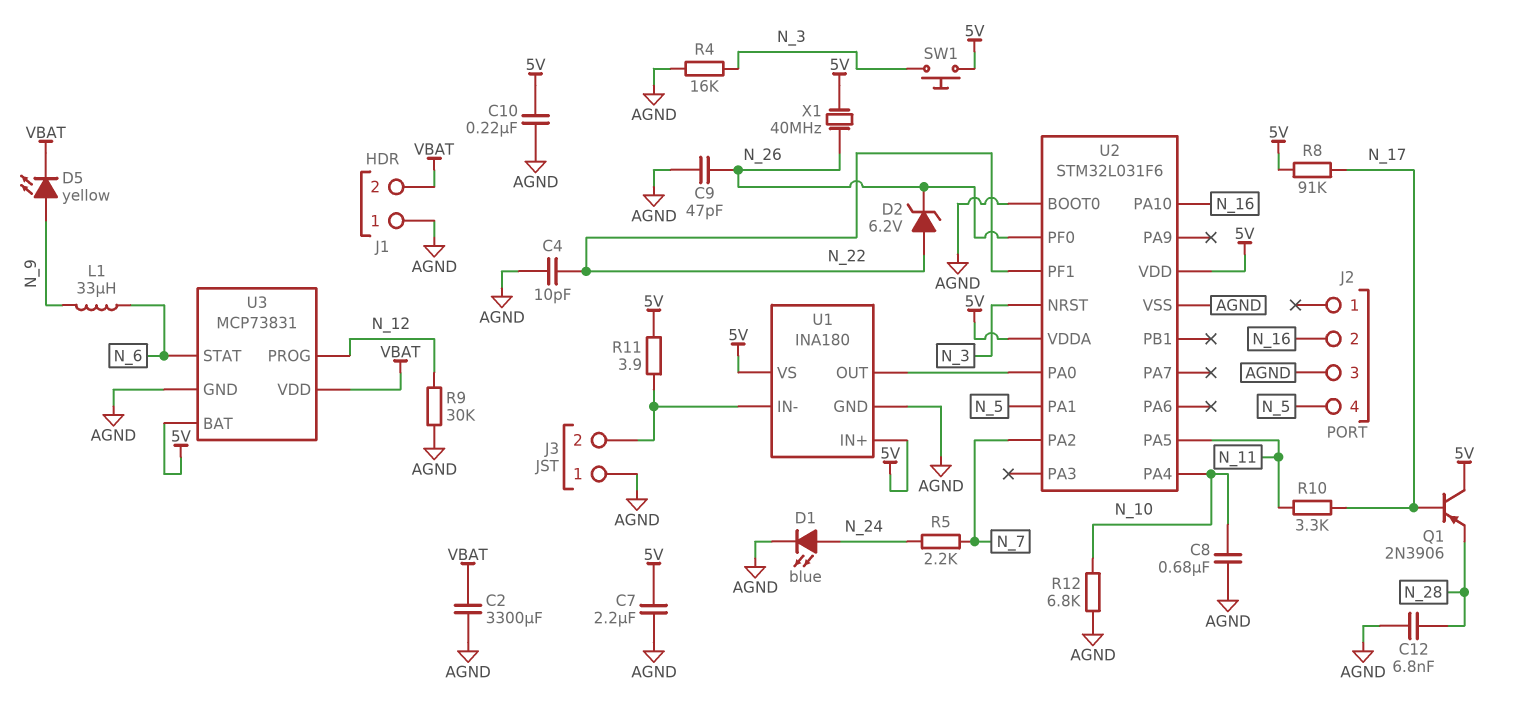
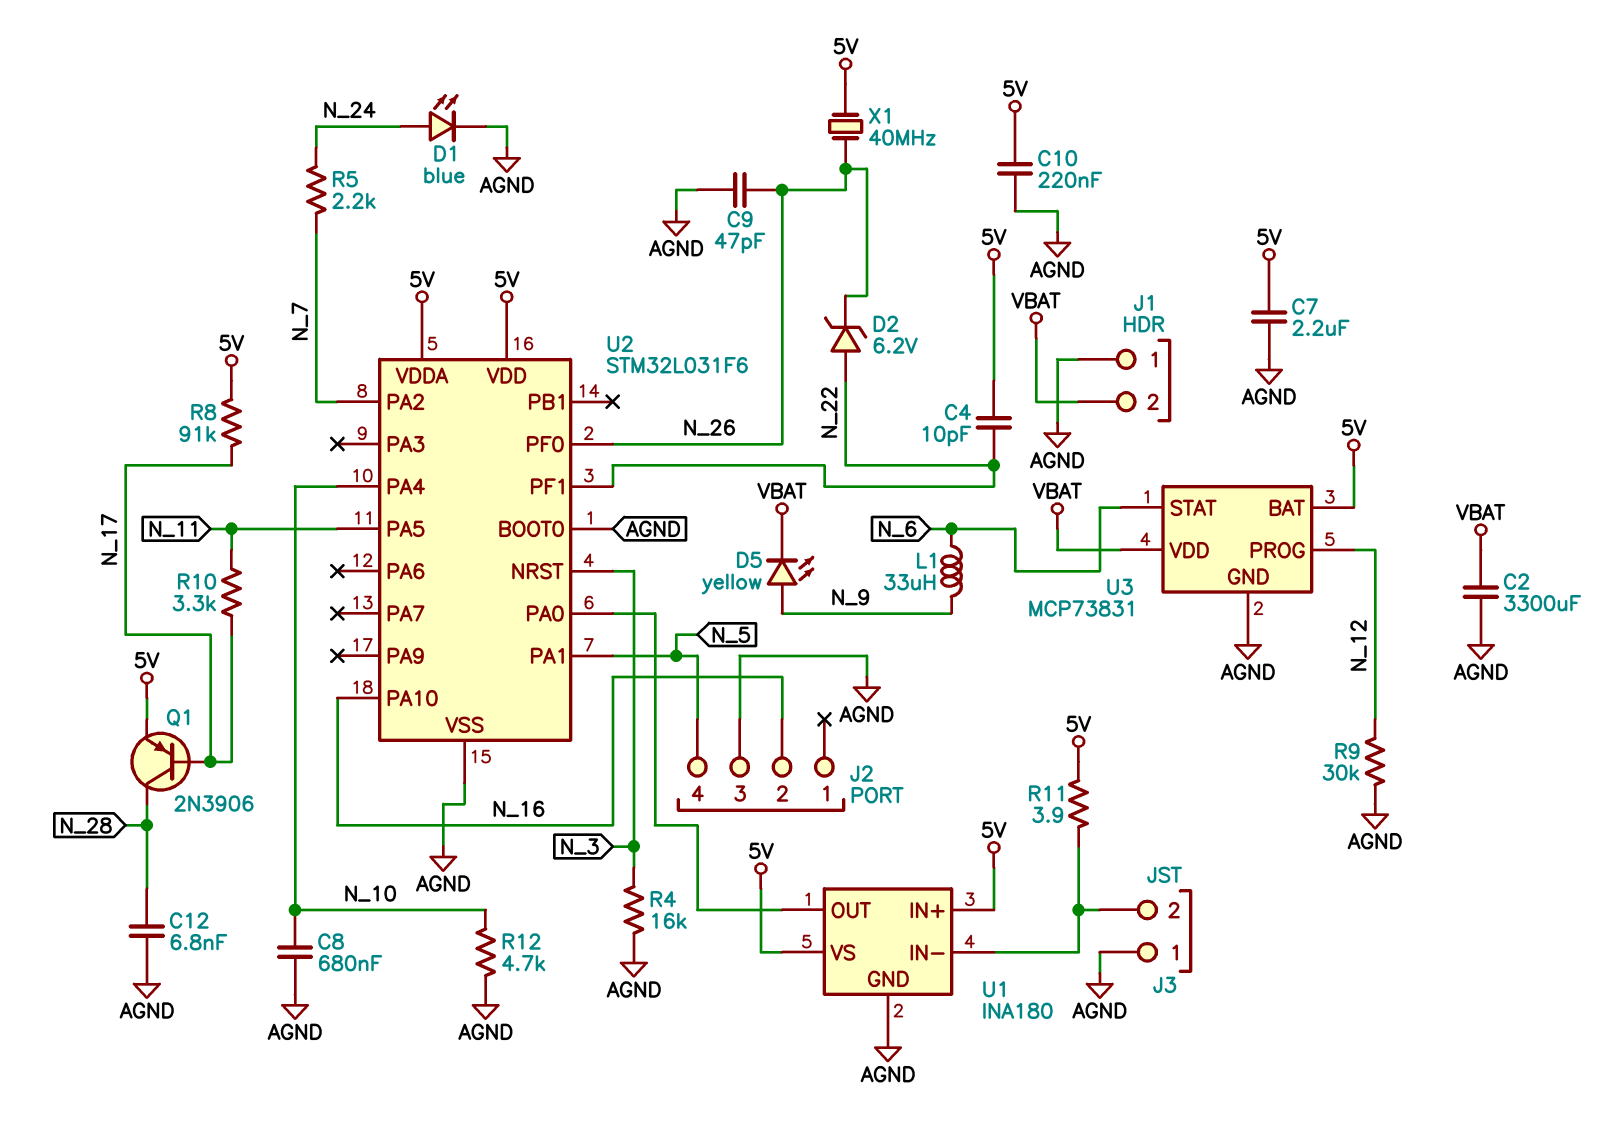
C4: 10pF (AGND, N_22) -> 10pF (5V, N_22)
Q1: PNP 2N3906 (B N_17, C 5V, E N_28) -> PNP 2N3906 (B N_17, C N_28, E 5V)
R12: 6.8k (AGND, N_10) -> 4.7k (AGND, N_10)
SW1: button (5V, N_3) -> none

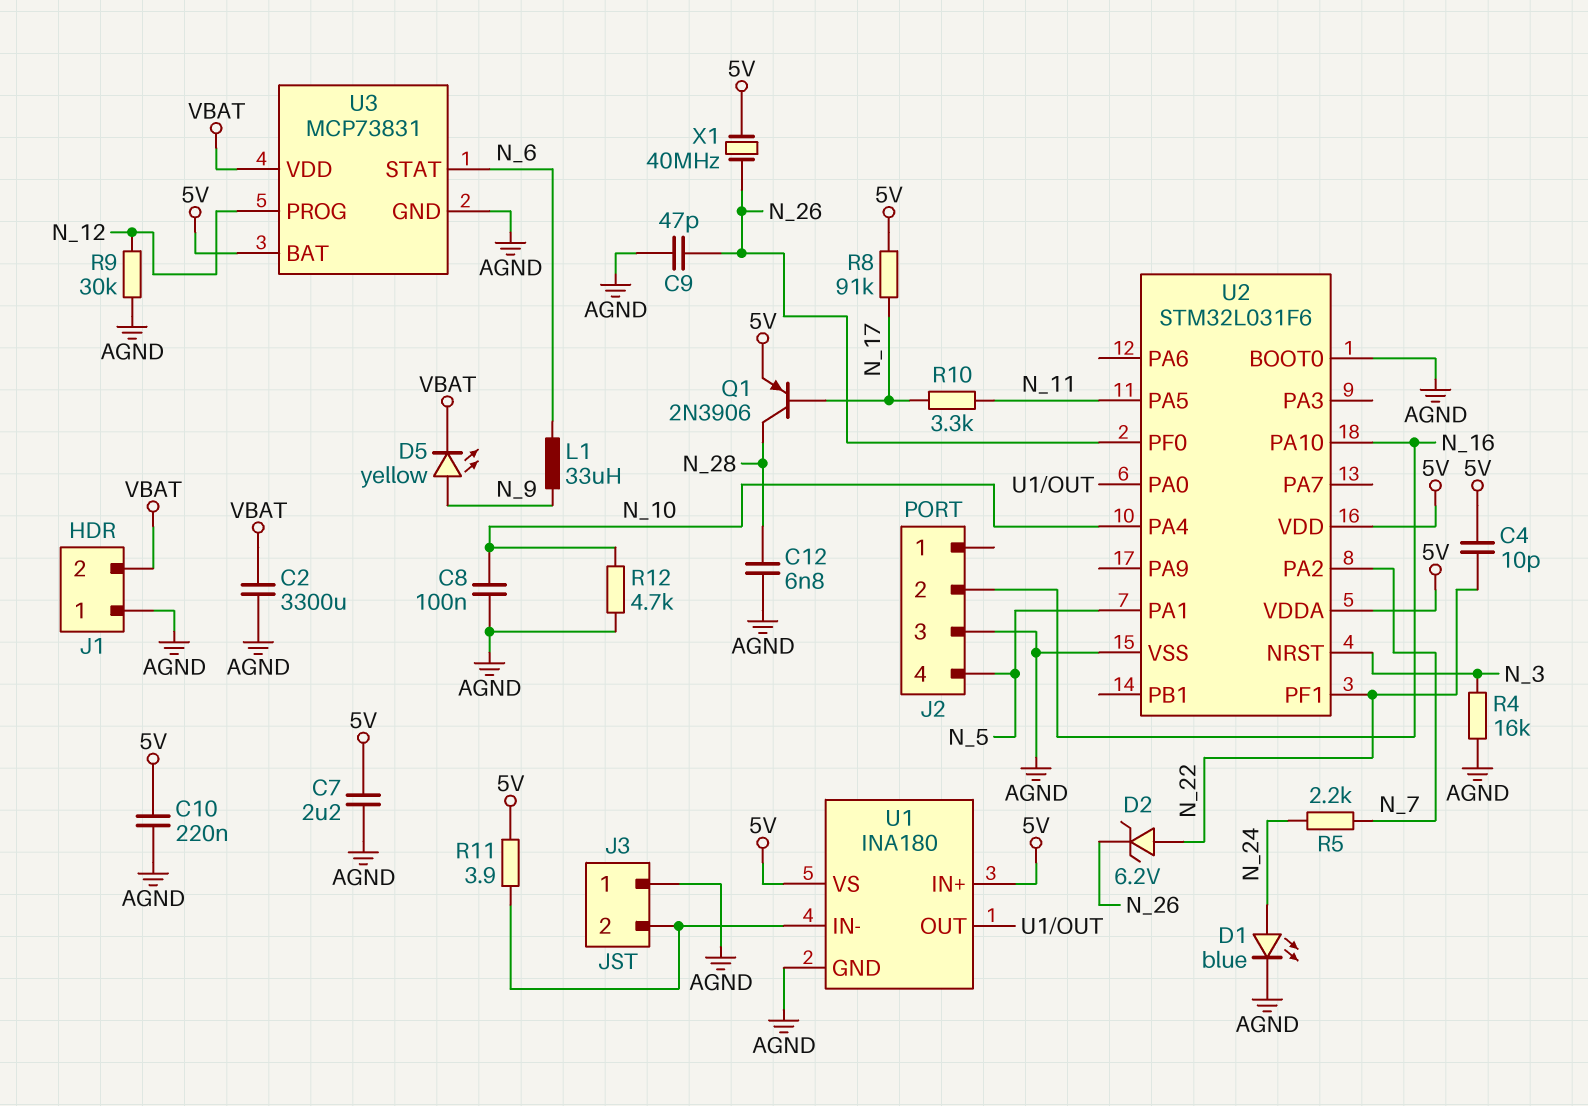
C8: 680nF (AGND, N_10) -> 100nF (AGND, N_10)

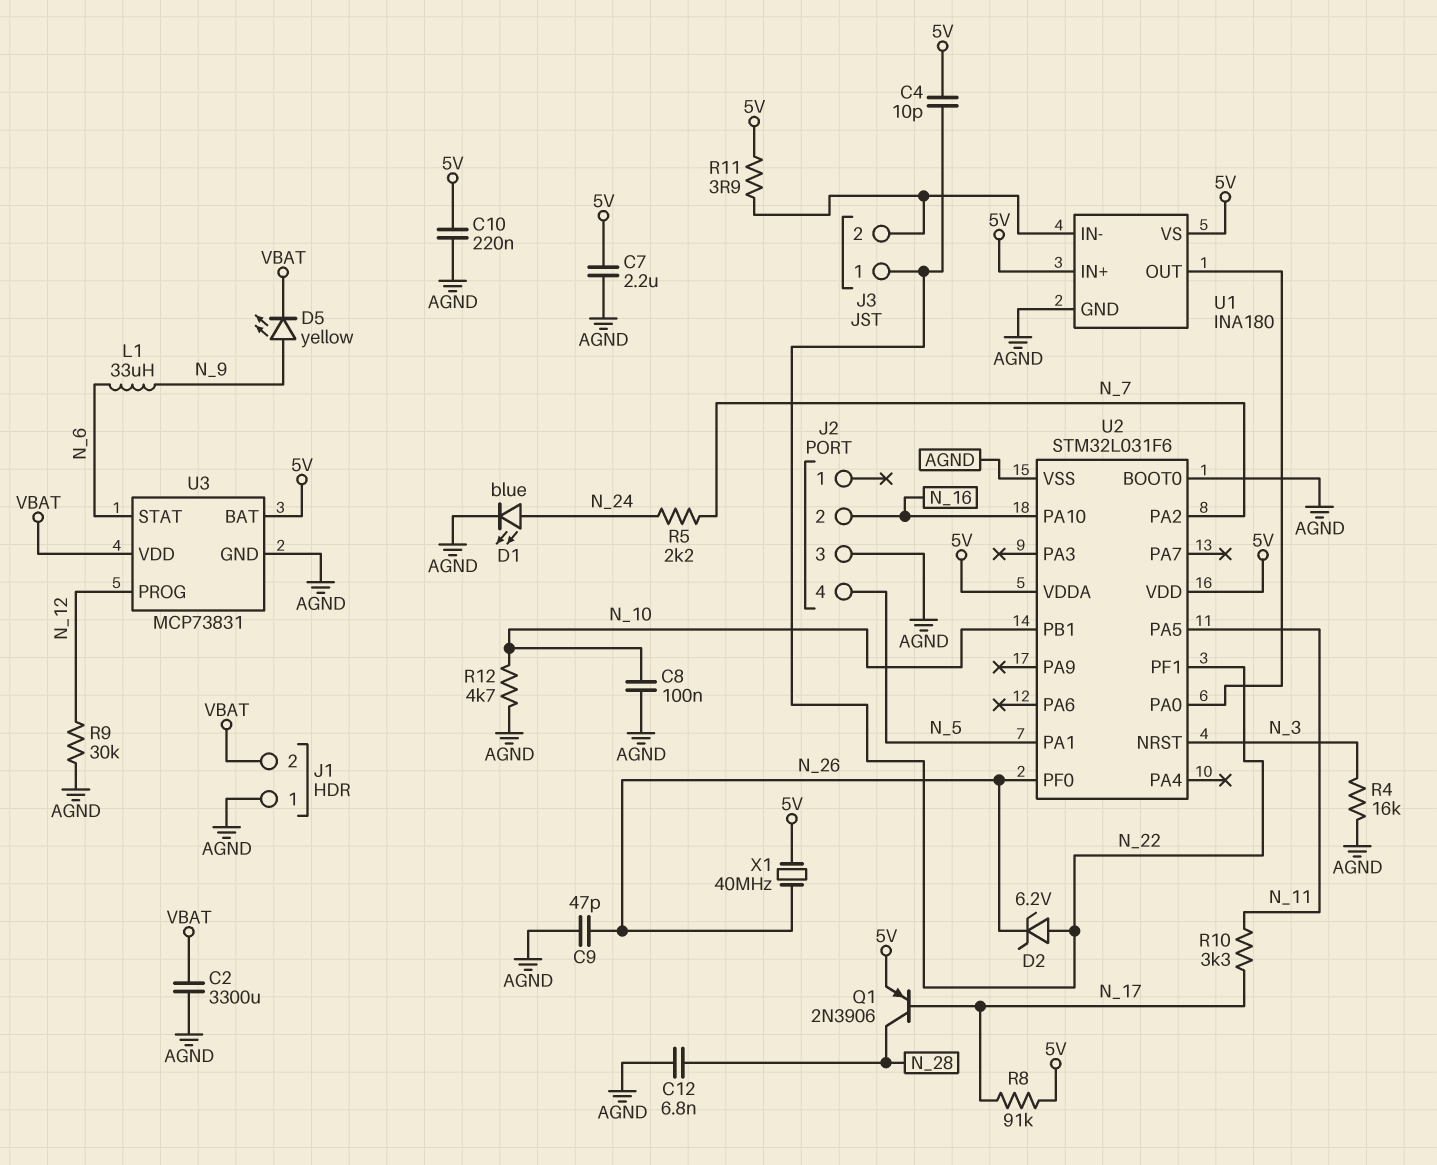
J3 pin 1: AGND -> N_22
U2 pin PA4: N_10 -> none
U2 pin PB1: none -> N_10

